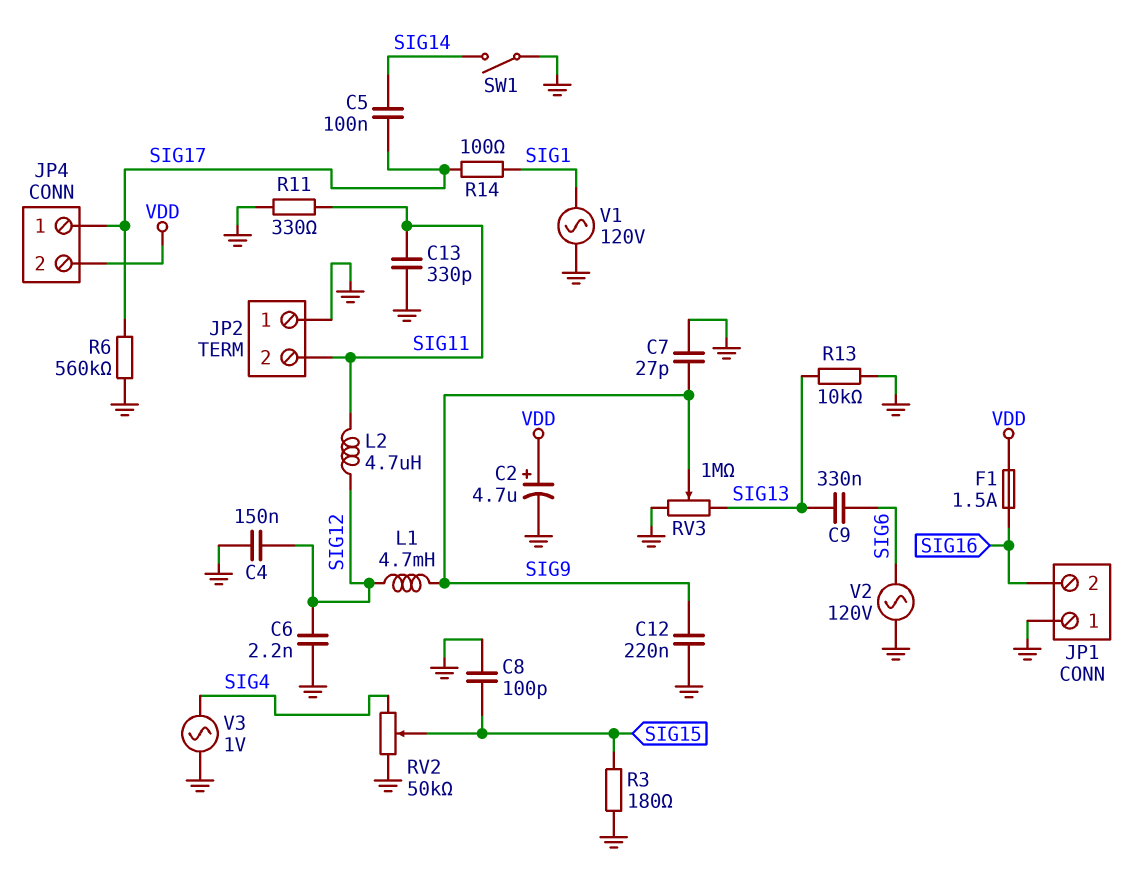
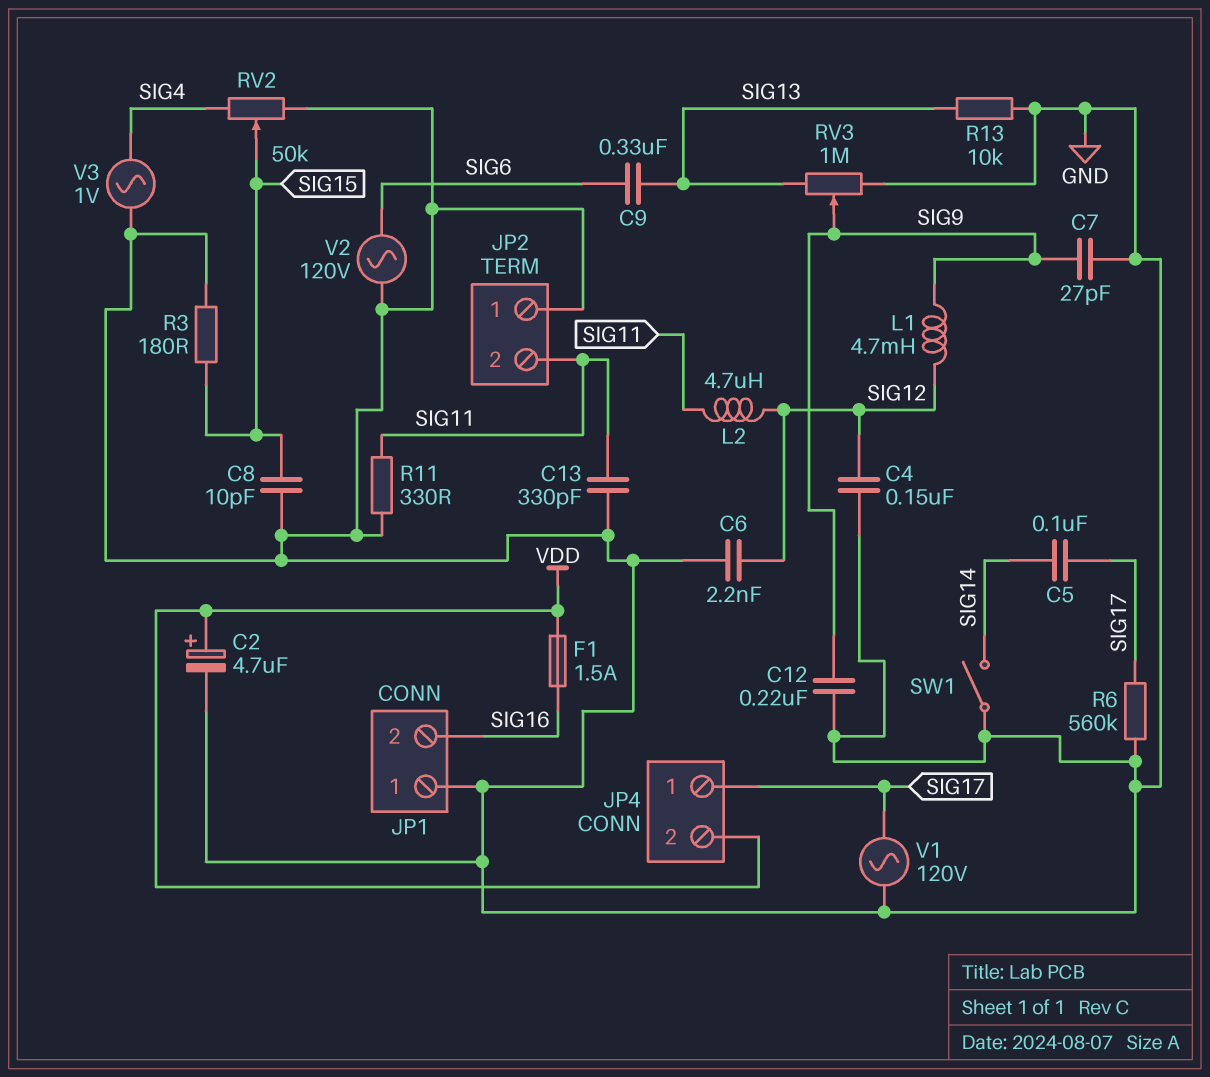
C8: 100pF (GND, SIG15) -> 10pF (GND, SIG15)
R14: 100 (SIG1, SIG17) -> none
V1: AC 120V (GND, SIG1) -> AC 120V (GND, SIG17)

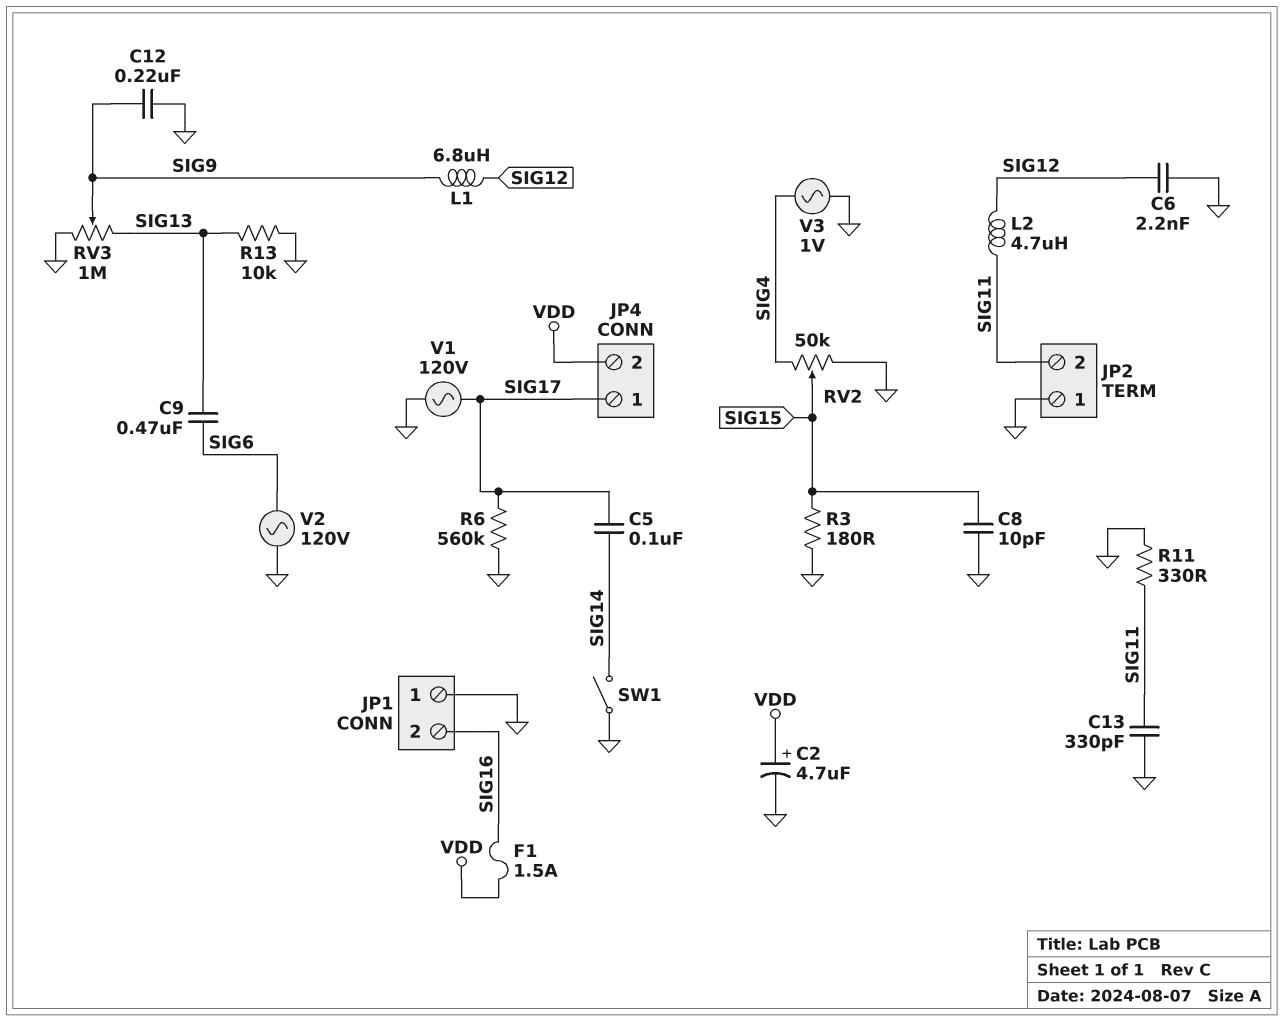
C4: 150nF (GND, SIG12) -> none
C7: 27pF (GND, SIG9) -> none
C9: 330nF (SIG6, SIG13) -> 470nF (SIG6, SIG13)
L1: 4.7mH (SIG9, SIG12) -> 6.8uH (SIG9, SIG12)

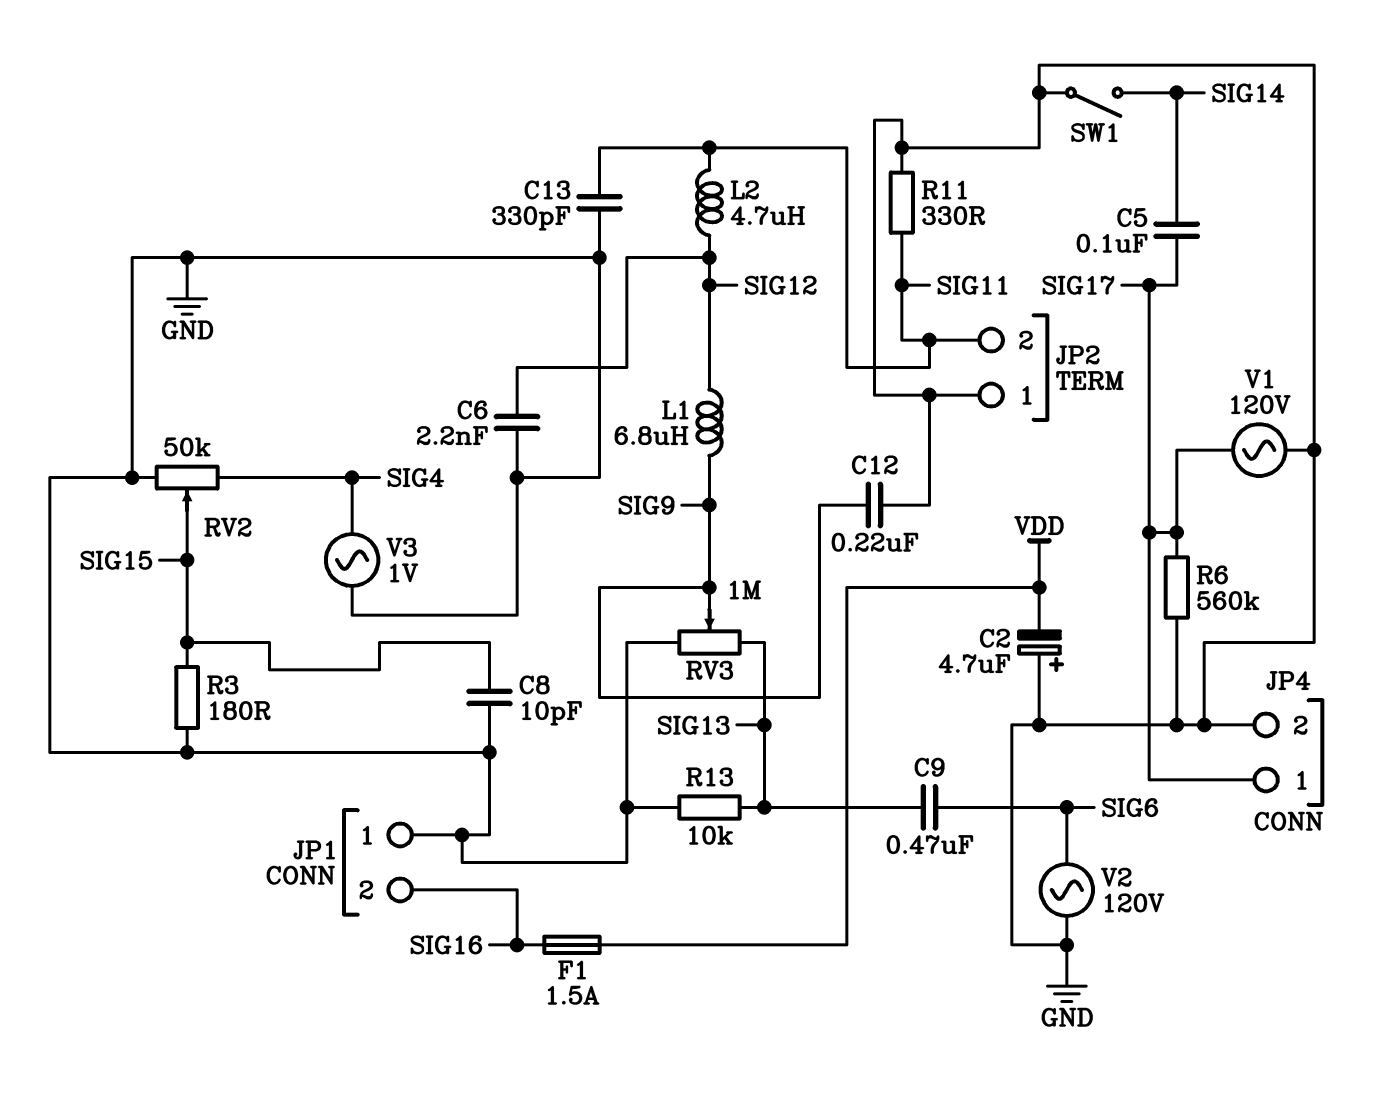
C2: 4.7uF (plus VDD, minus GND) -> 4.7uF (plus GND, minus VDD)
JP4 pin 2: VDD -> GND

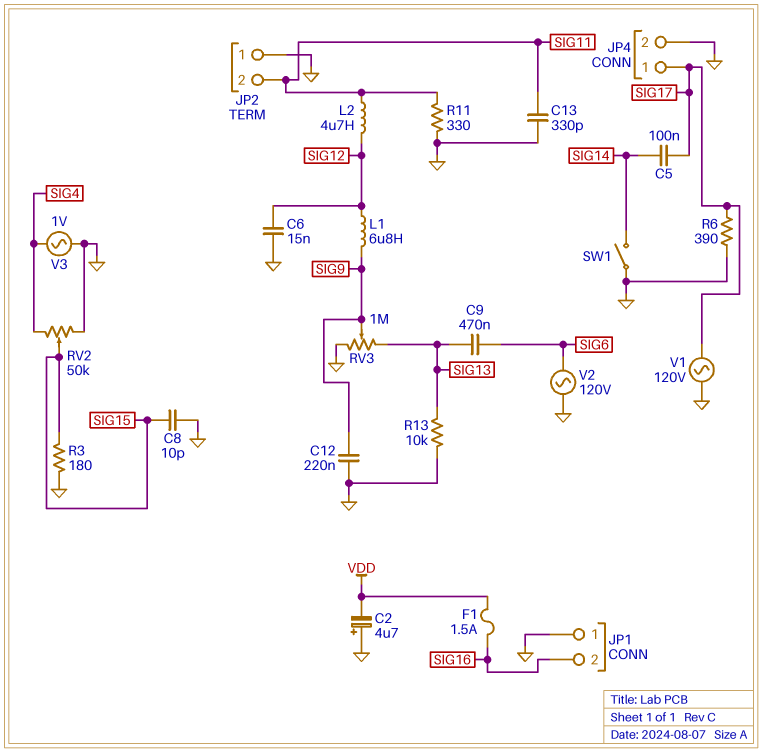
C6: 2.2nF (GND, SIG12) -> 15nF (GND, SIG12)
R6: 560k (GND, SIG17) -> 390 (GND, SIG17)

